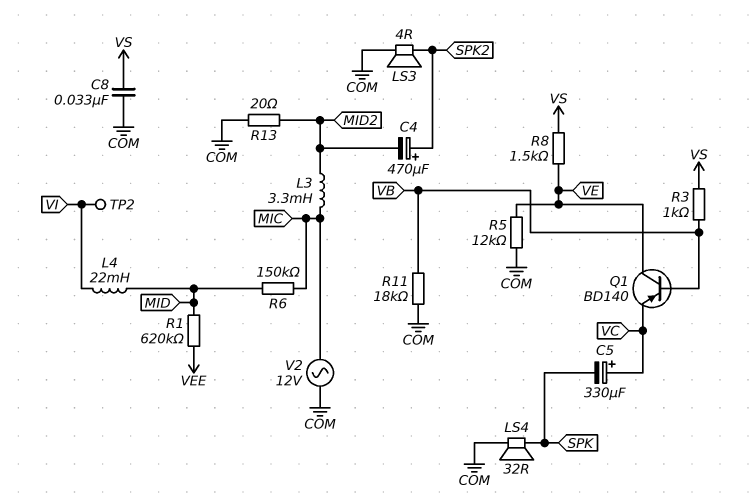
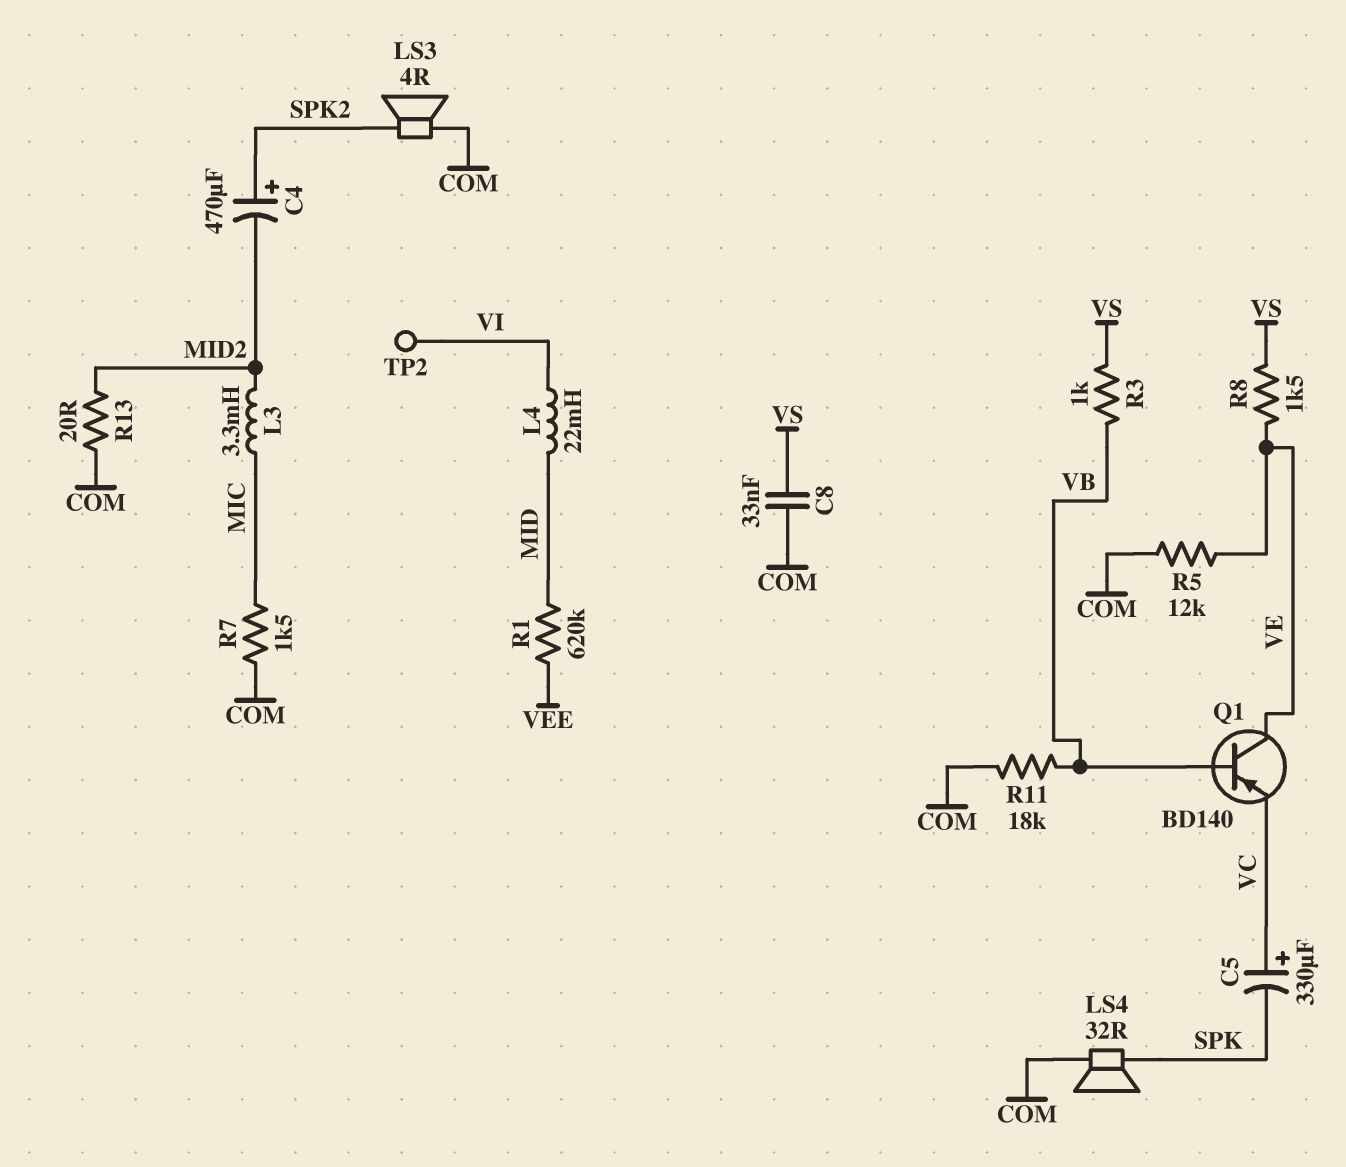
R6: 150k (MIC, MID) -> none
R7: none -> 1.5k (COM, MIC)
V2: AC 12V (COM, MIC) -> none

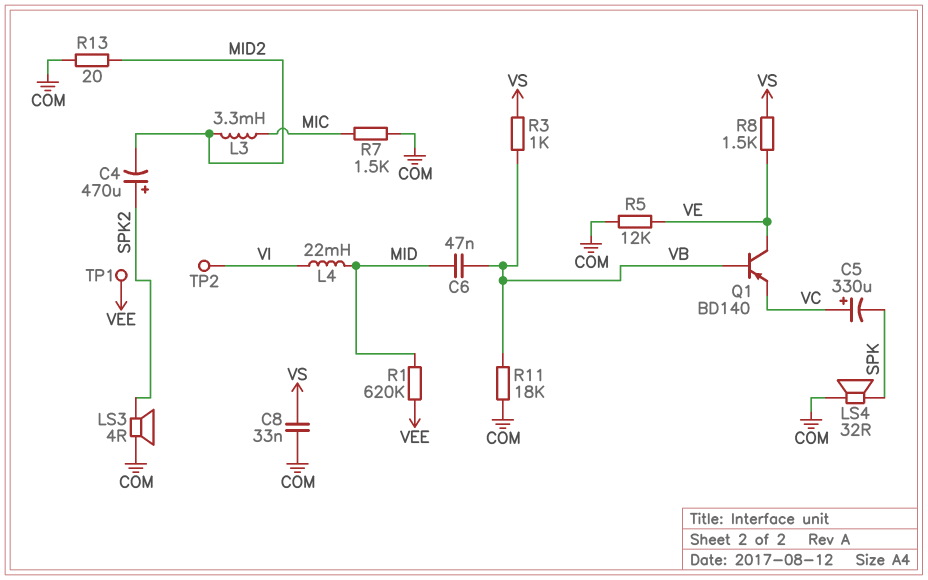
C6: none -> 47nF (MID, VB)
TP1: none -> test point (VEE)

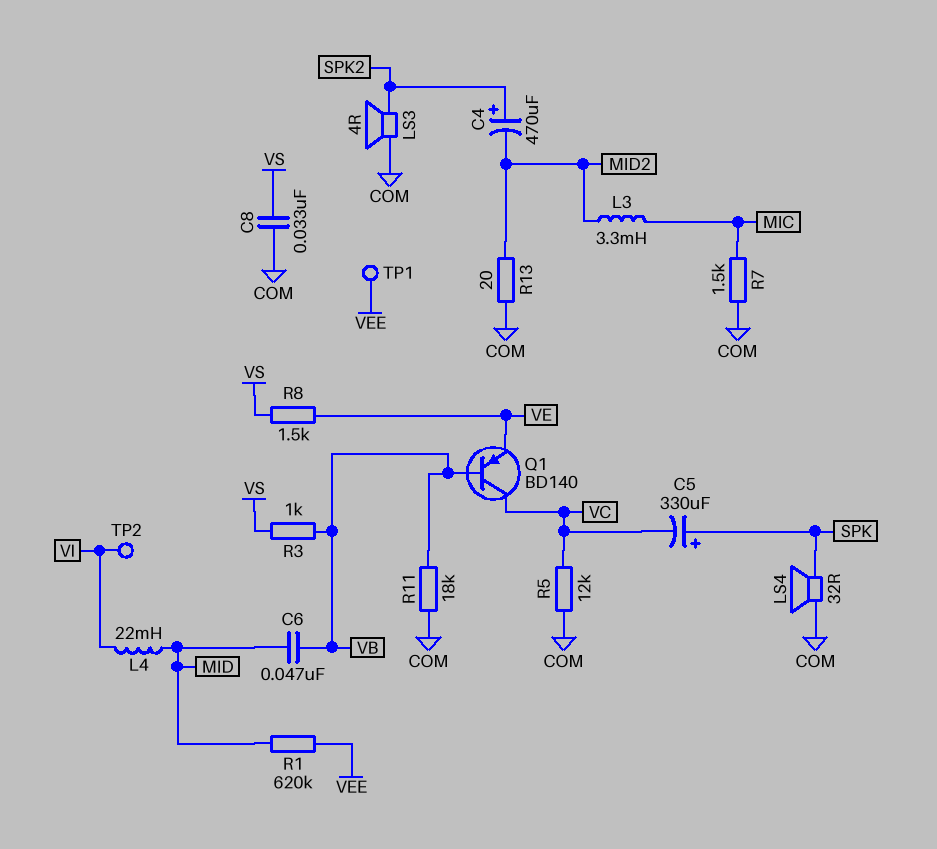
C5: 330uF (plus VC, minus SPK) -> 330uF (plus SPK, minus VC)
Q1: PNP BD140 (B VB, C VE, E VC) -> PNP BD140 (B VB, C VC, E VE)
R5: 12k (COM, VE) -> 12k (COM, VC)

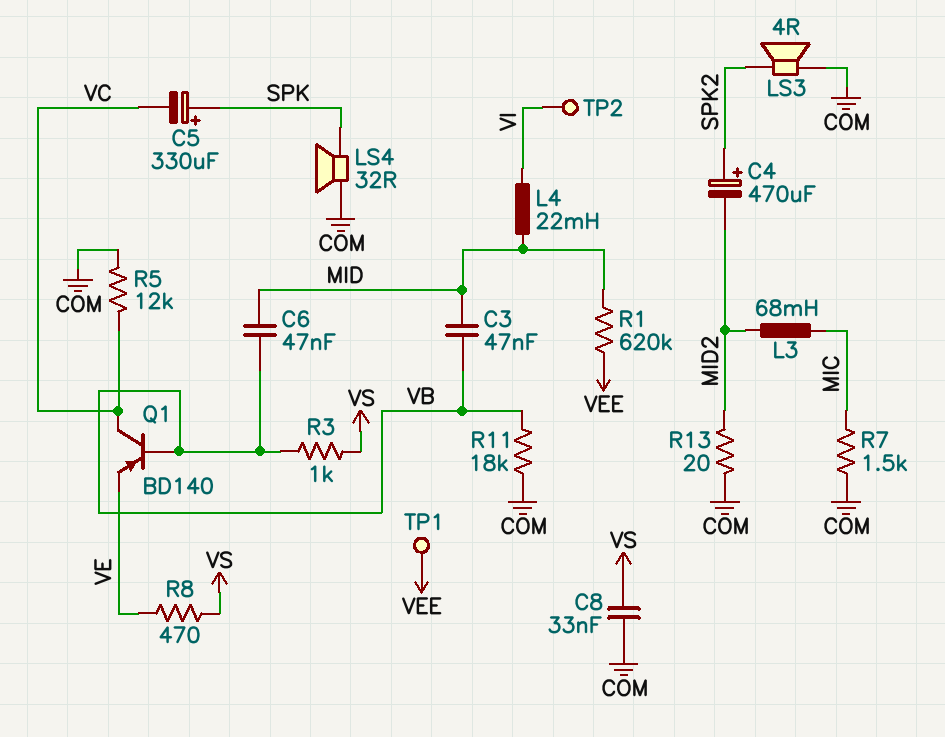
C3: none -> 47nF (MID, VB)
L3: 3.3mH (MIC, MID2) -> 68mH (MIC, MID2)
R8: 1.5k (VE, VS) -> 470 (VE, VS)

